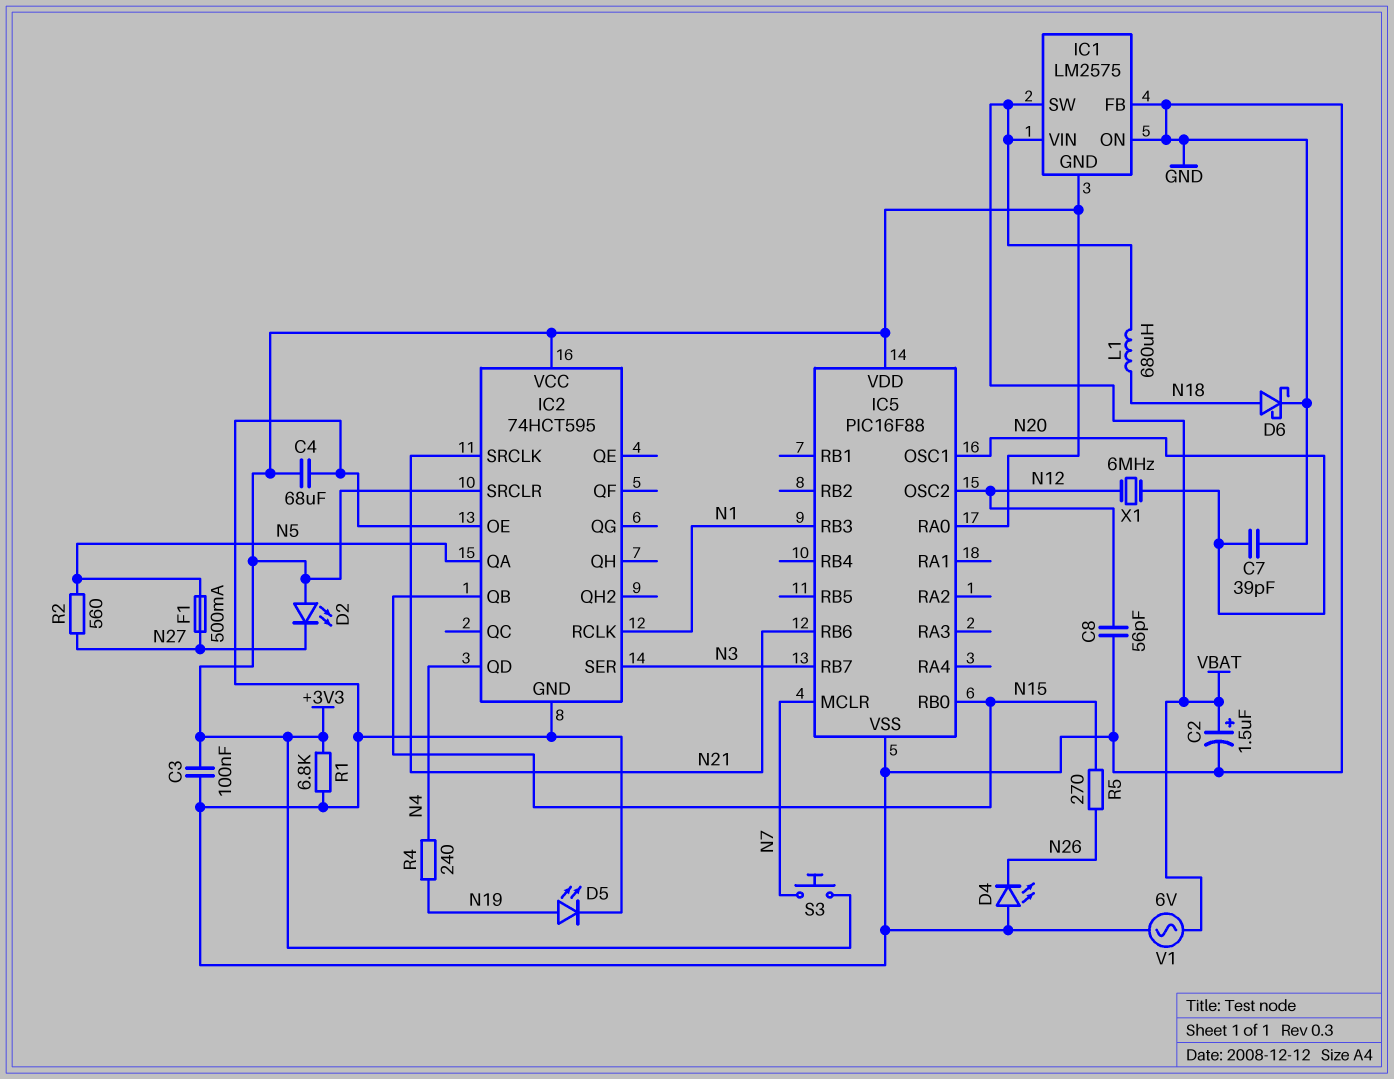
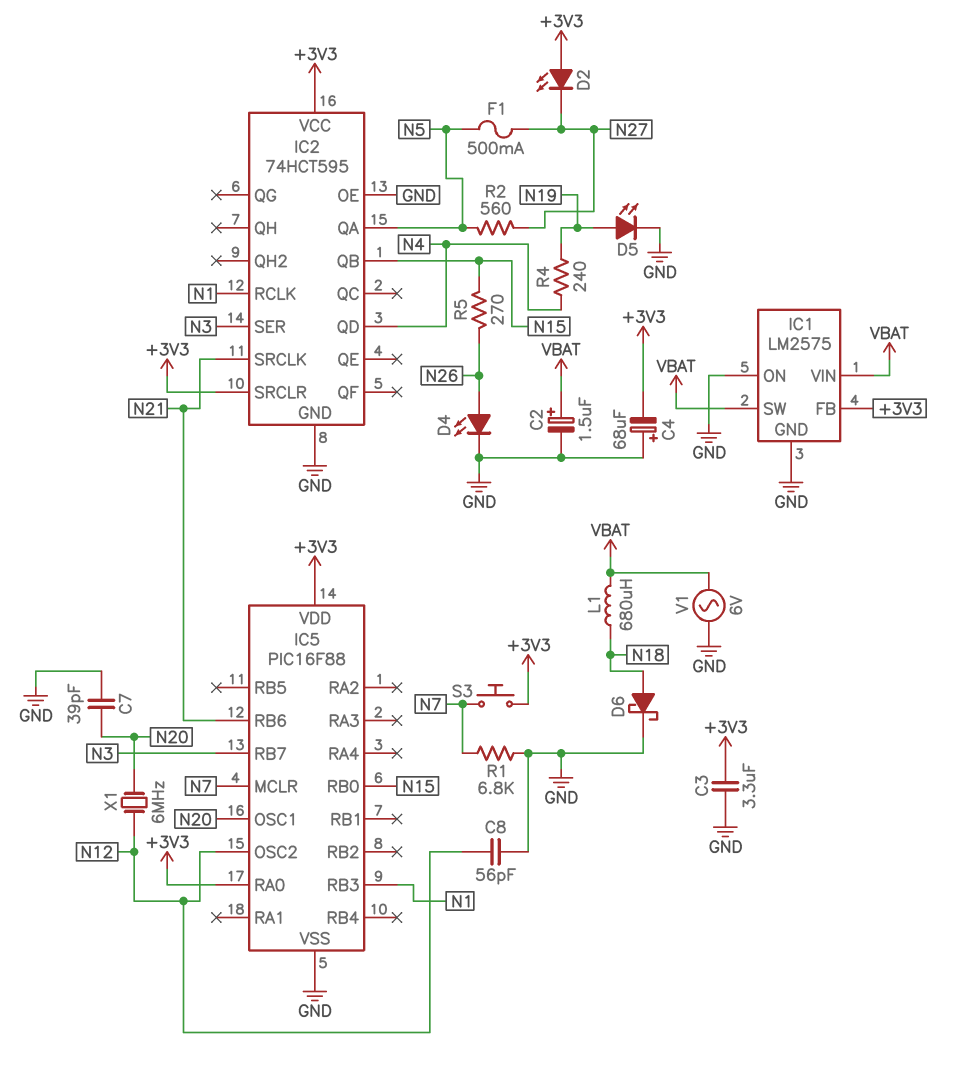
C3: 100nF (+3V3, GND) -> 3.3uF (+3V3, GND)
C4: 68uF (+3V3, GND) -> 68uF (plus GND, minus +3V3)
D4: LED (A GND, K N26) -> LED (A N26, K GND)
IC1 pin FB: GND -> +3V3
IC1 pin GND: +3V3 -> GND
R1: 6.8k (+3V3, GND) -> 6.8k (GND, N7)

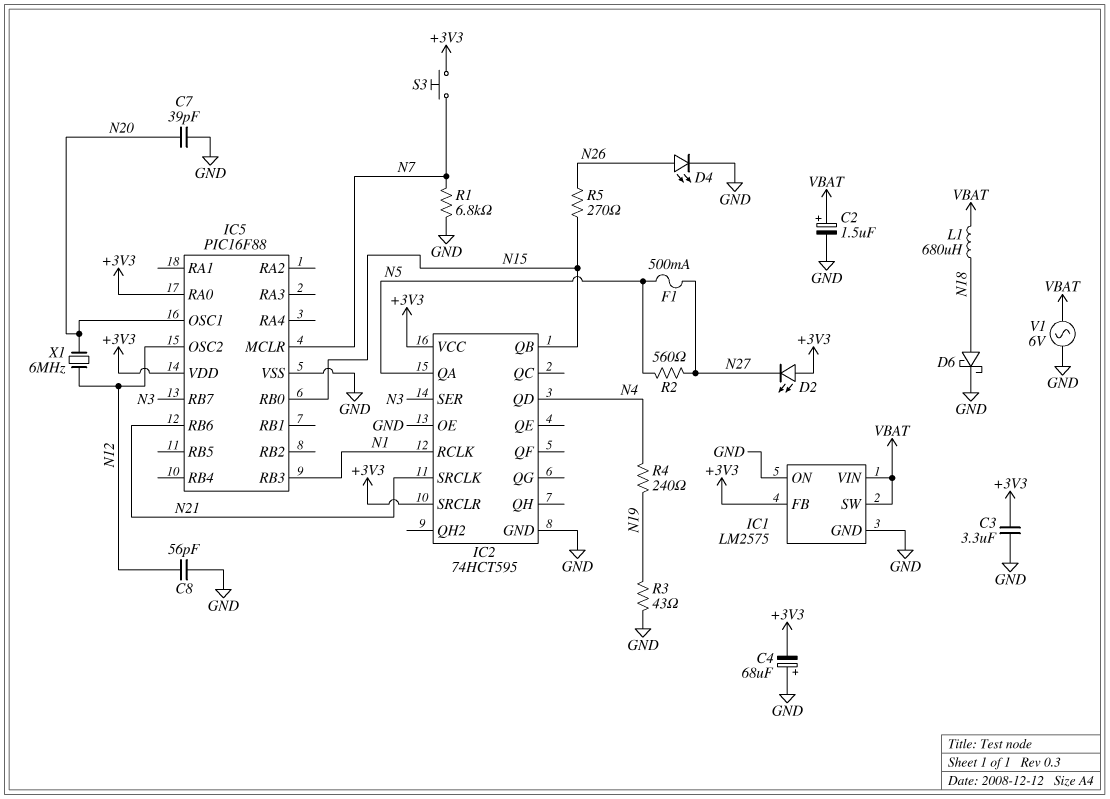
D5: LED (A N19, K GND) -> none
R3: none -> 43 (GND, N19)

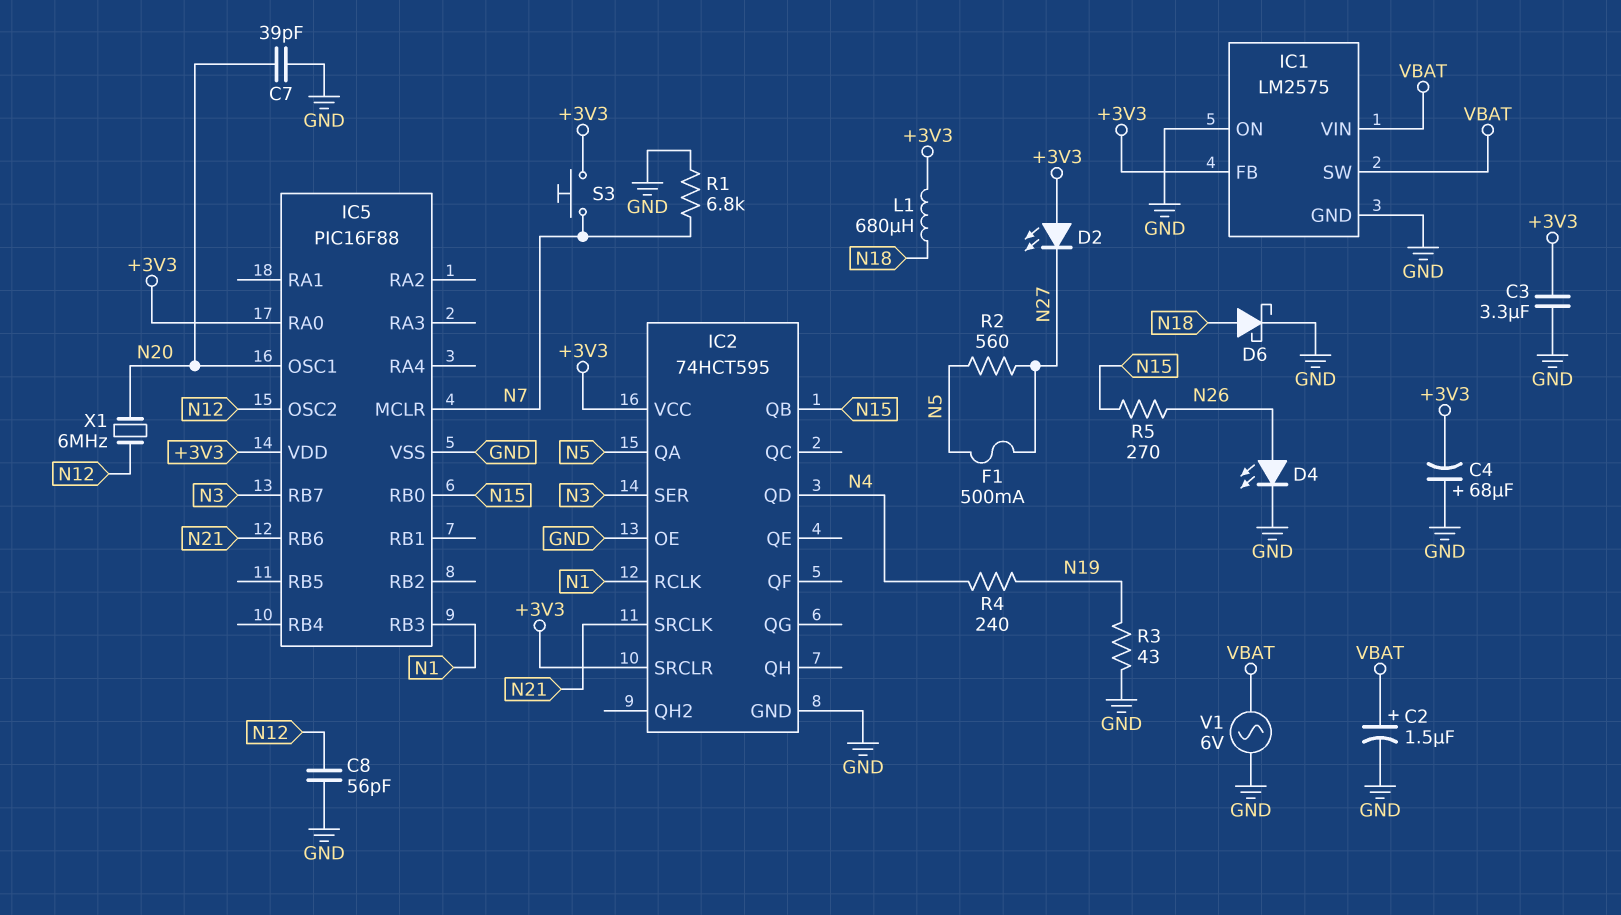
L1: 680uH (N18, VBAT) -> 680uH (+3V3, N18)

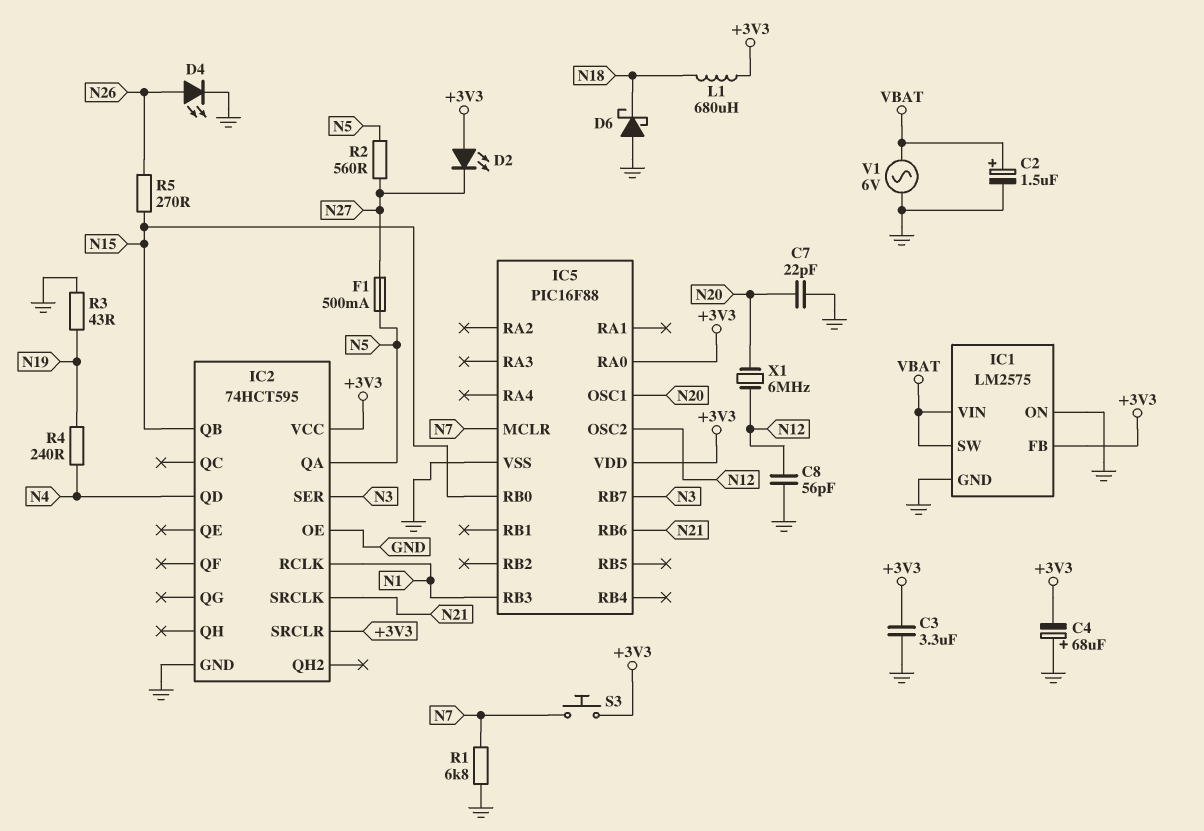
C7: 39pF (GND, N20) -> 22pF (GND, N20)
D6: schottky (A N18, K GND) -> schottky (A GND, K N18)

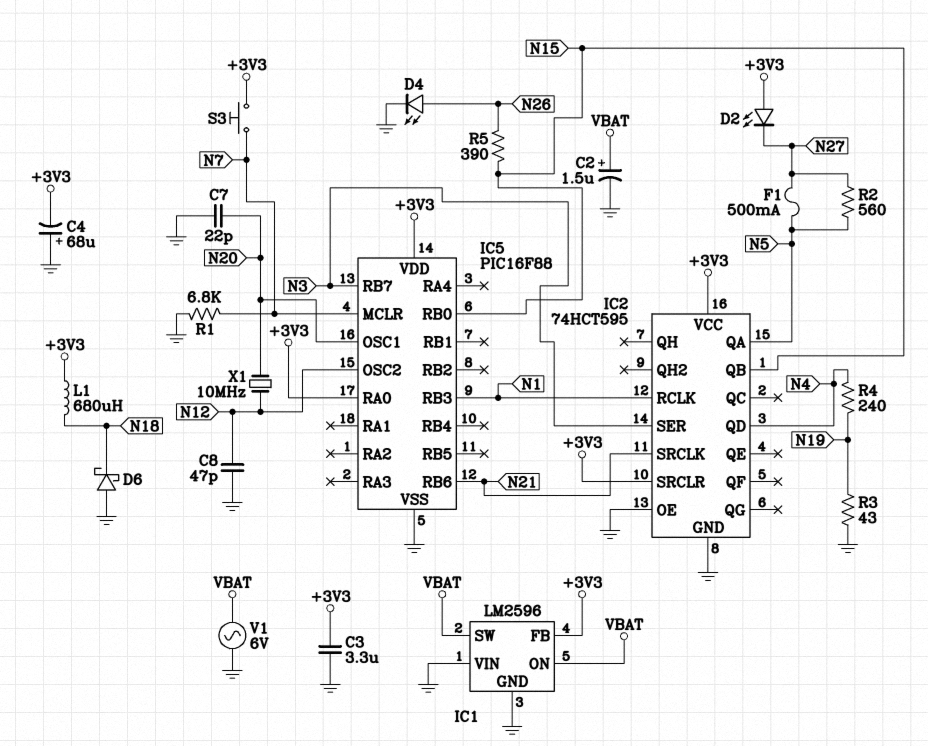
C8: 56pF (GND, N12) -> 47pF (GND, N12)
IC1: LM2575 -> LM2596
IC1 pin ON: GND -> VBAT
IC1 pin VIN: VBAT -> GND
R5: 270 (N15, N26) -> 390 (N15, N26)
X1: 6MHz (N12, N20) -> 10MHz (N12, N20)

